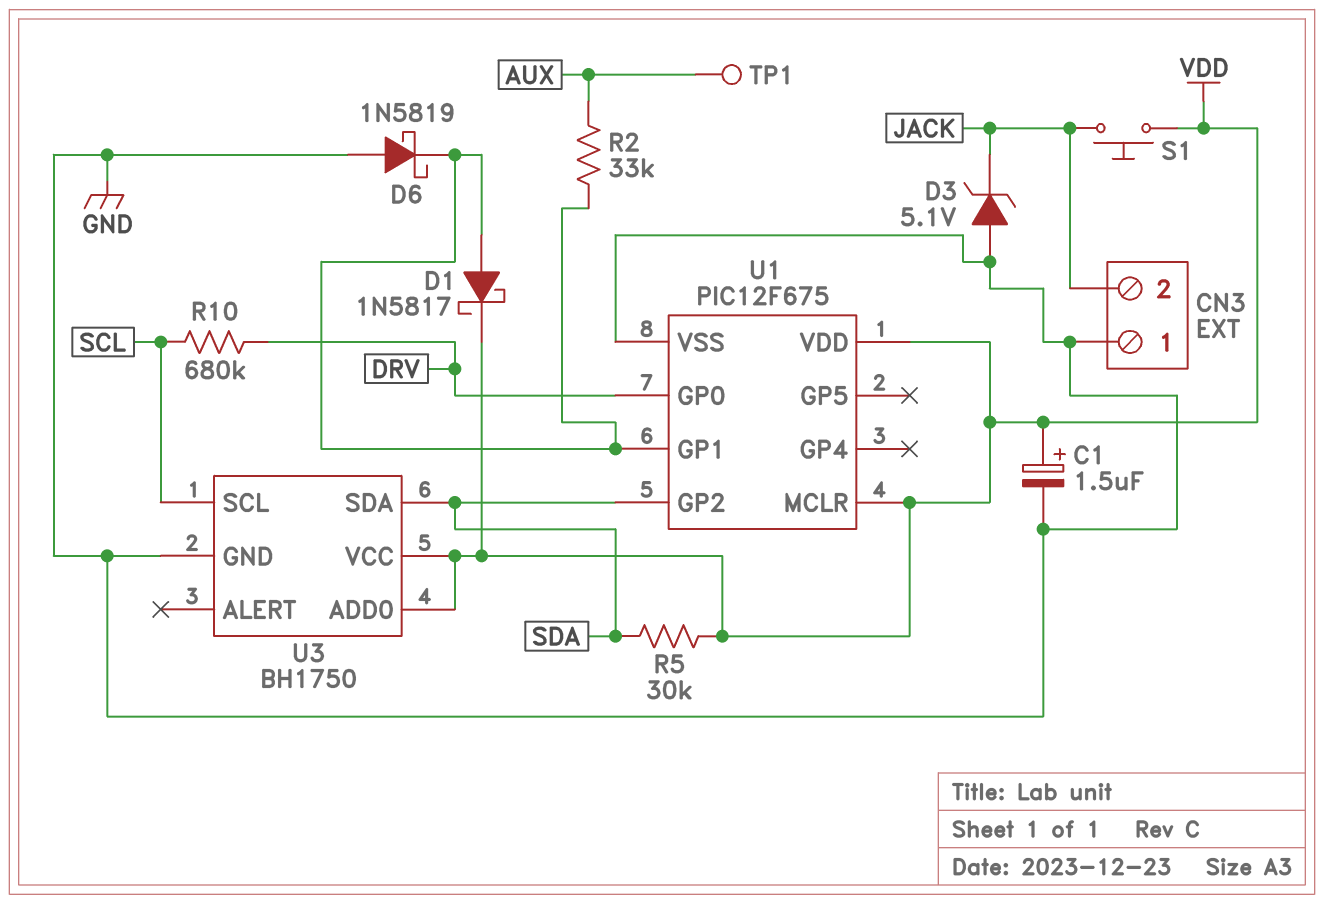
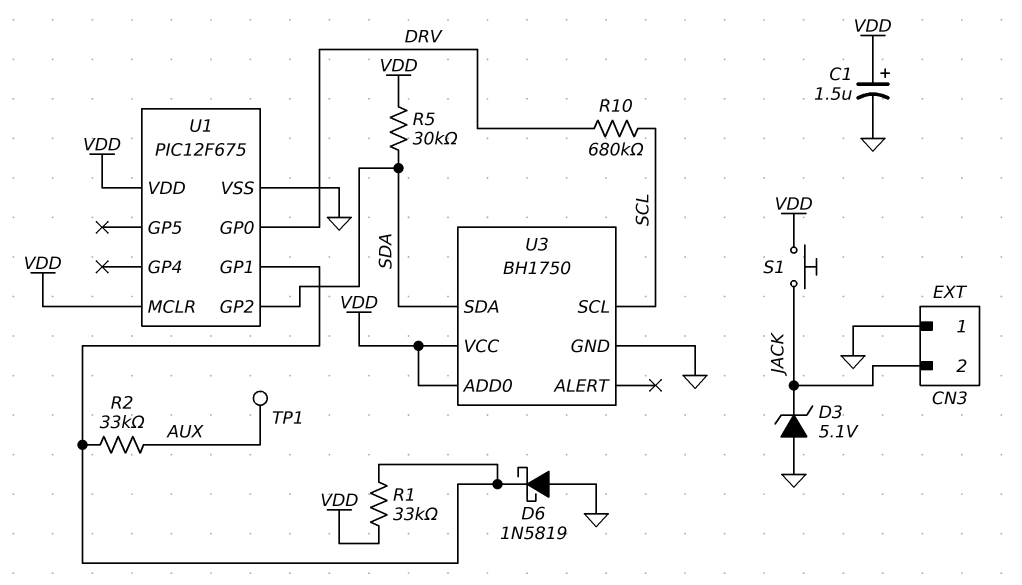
D1: schottky 1N5817 (A U1/GP1, K VDD) -> none
R1: none -> 33k (U1/GP1, VDD)

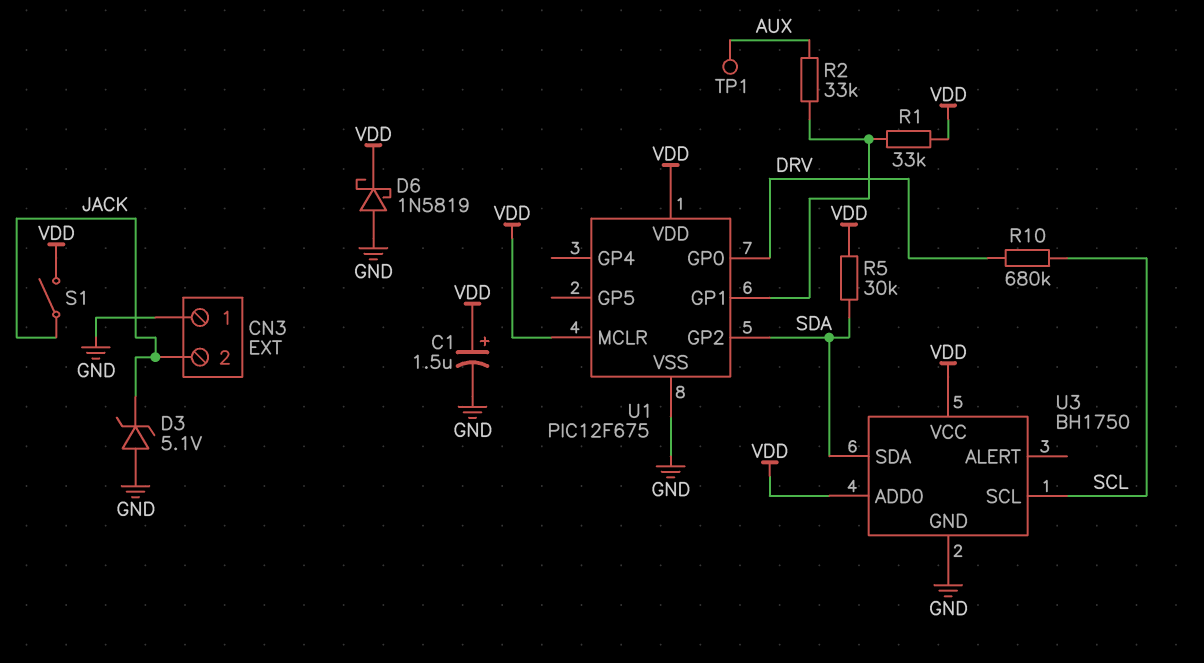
D6: schottky 1N5819 (A GND, K U1/GP1) -> schottky 1N5819 (A GND, K VDD)
S1: button (JACK, VDD) -> switch (JACK, VDD)

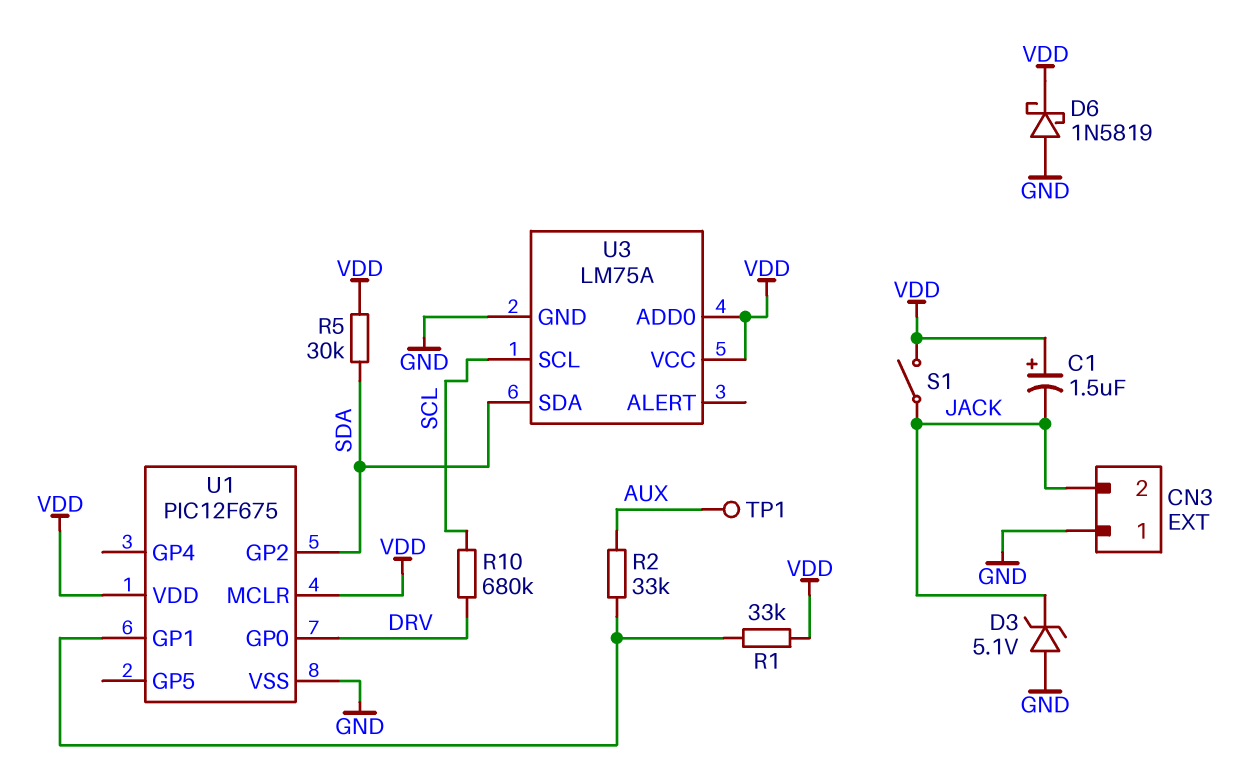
C1: 1.5uF (plus VDD, minus GND) -> 1.5uF (plus VDD, minus JACK)
U3: BH1750 -> LM75A

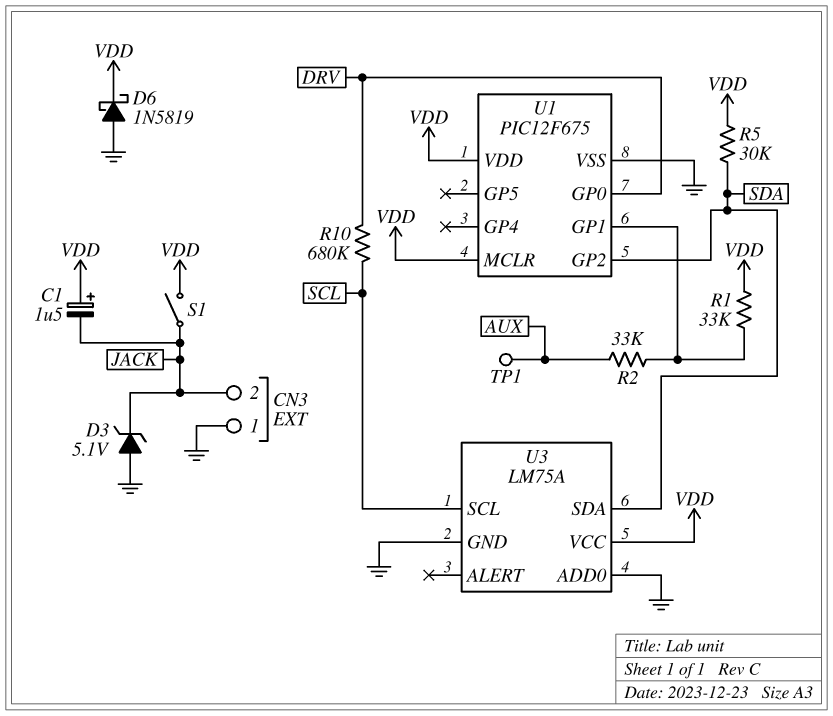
U3 pin ADD0: VDD -> GND

